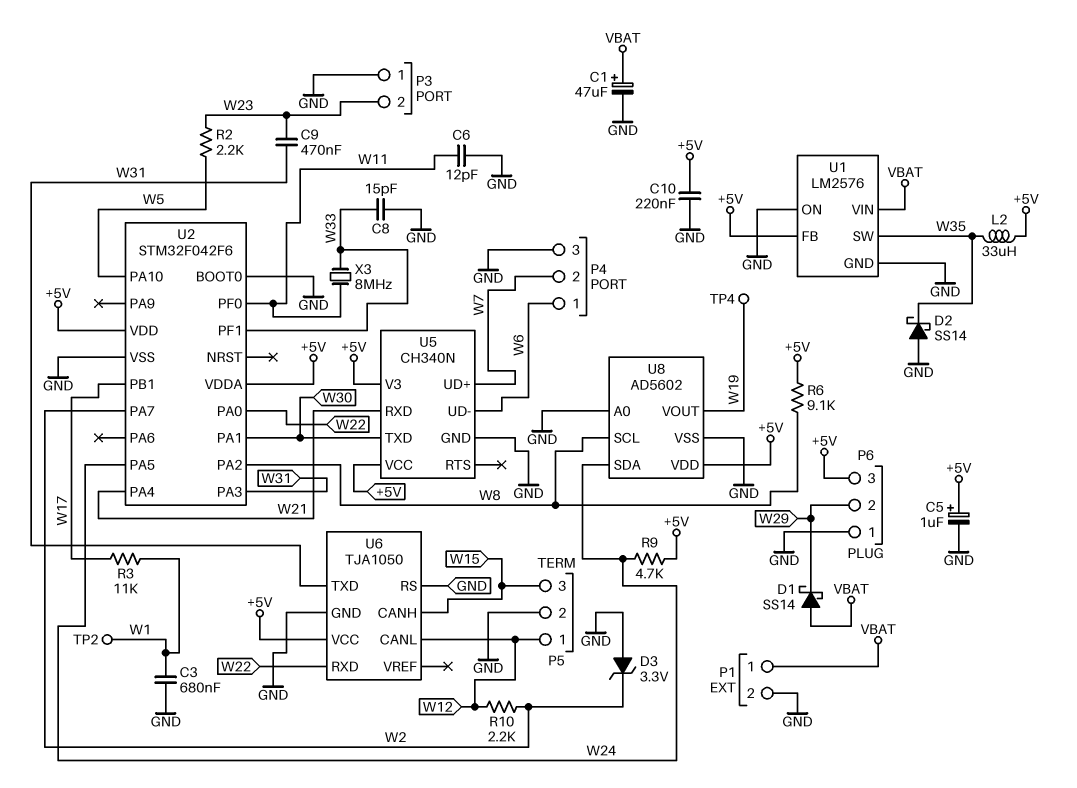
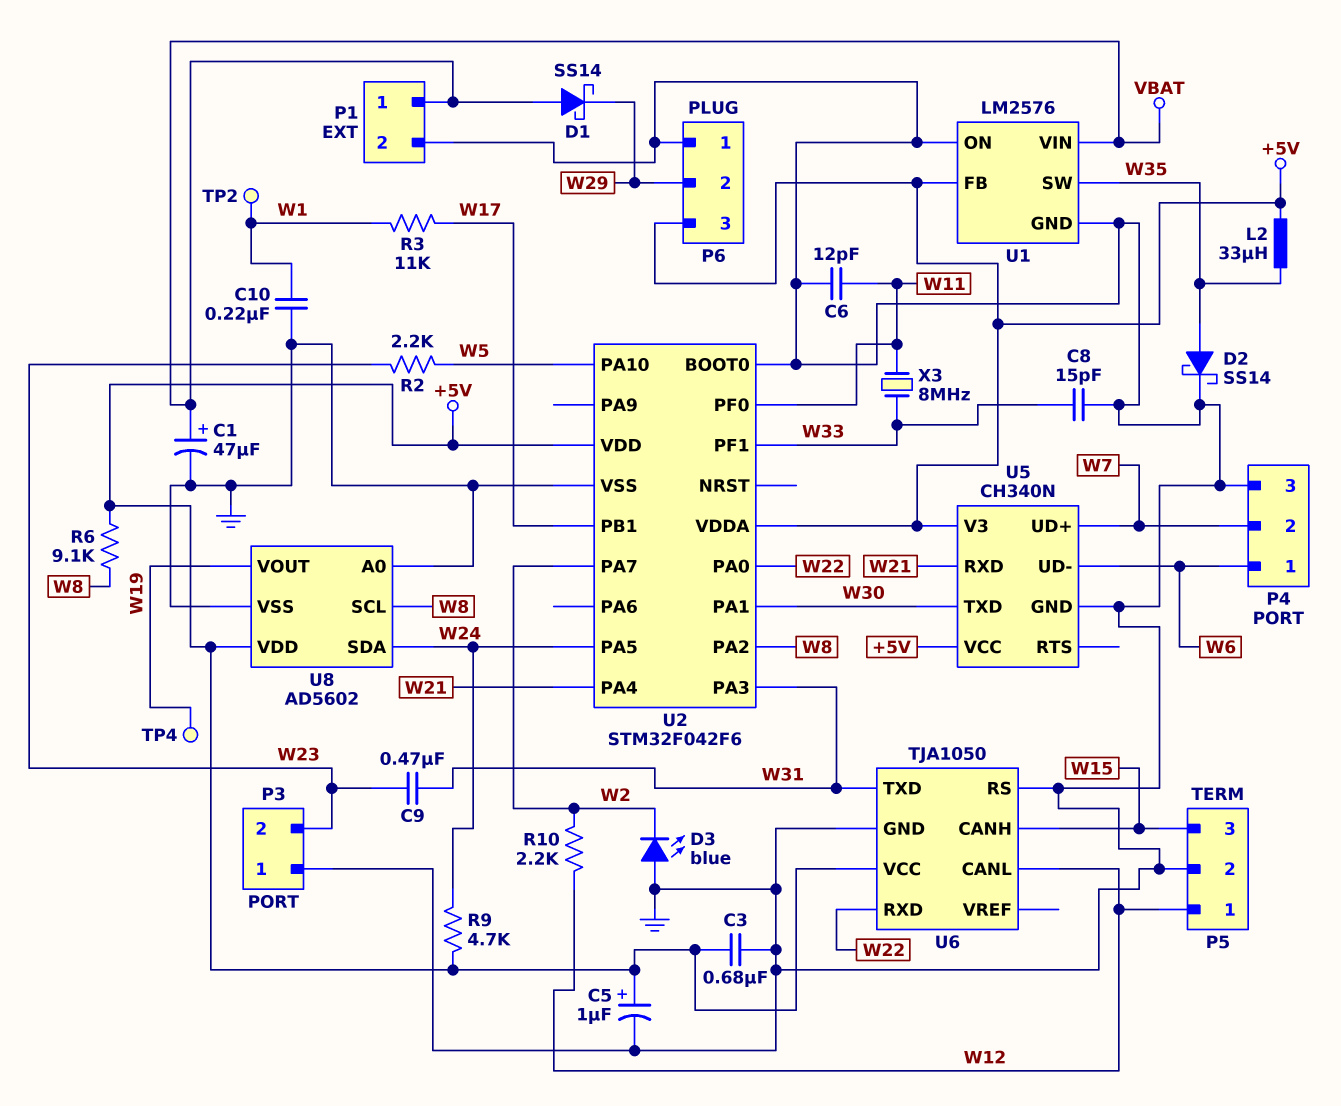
C3: 680nF (GND, W1) -> 680nF (+5V, GND)
C10: 220nF (+5V, GND) -> 220nF (GND, W1)
D2: schottky SS14 (A GND, K W35) -> schottky SS14 (A W35, K GND)
D3: zener 3.3V (A GND, K W2) -> LED blue (A GND, K W2)

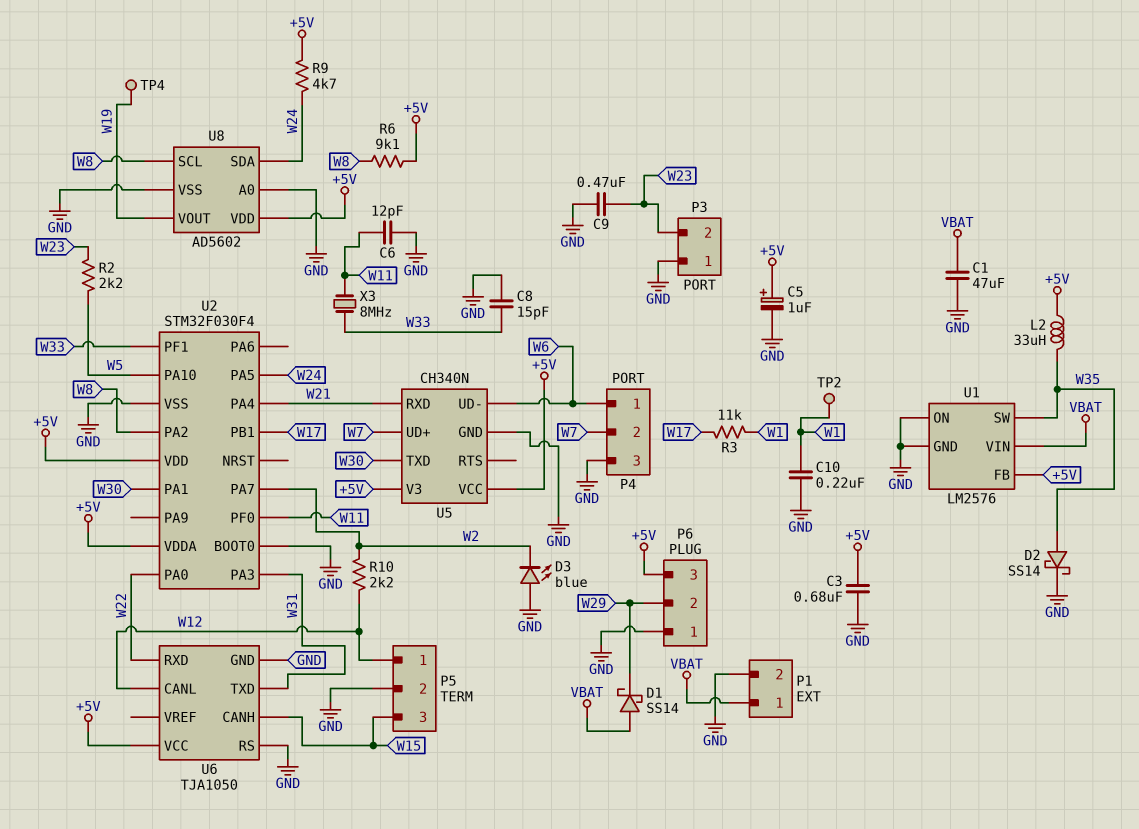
C1: 47uF (plus VBAT, minus GND) -> 47uF (GND, VBAT)
C9: 470nF (W23, W31) -> 470nF (GND, W23)
U2: STM32F042F6 -> STM32F030F4

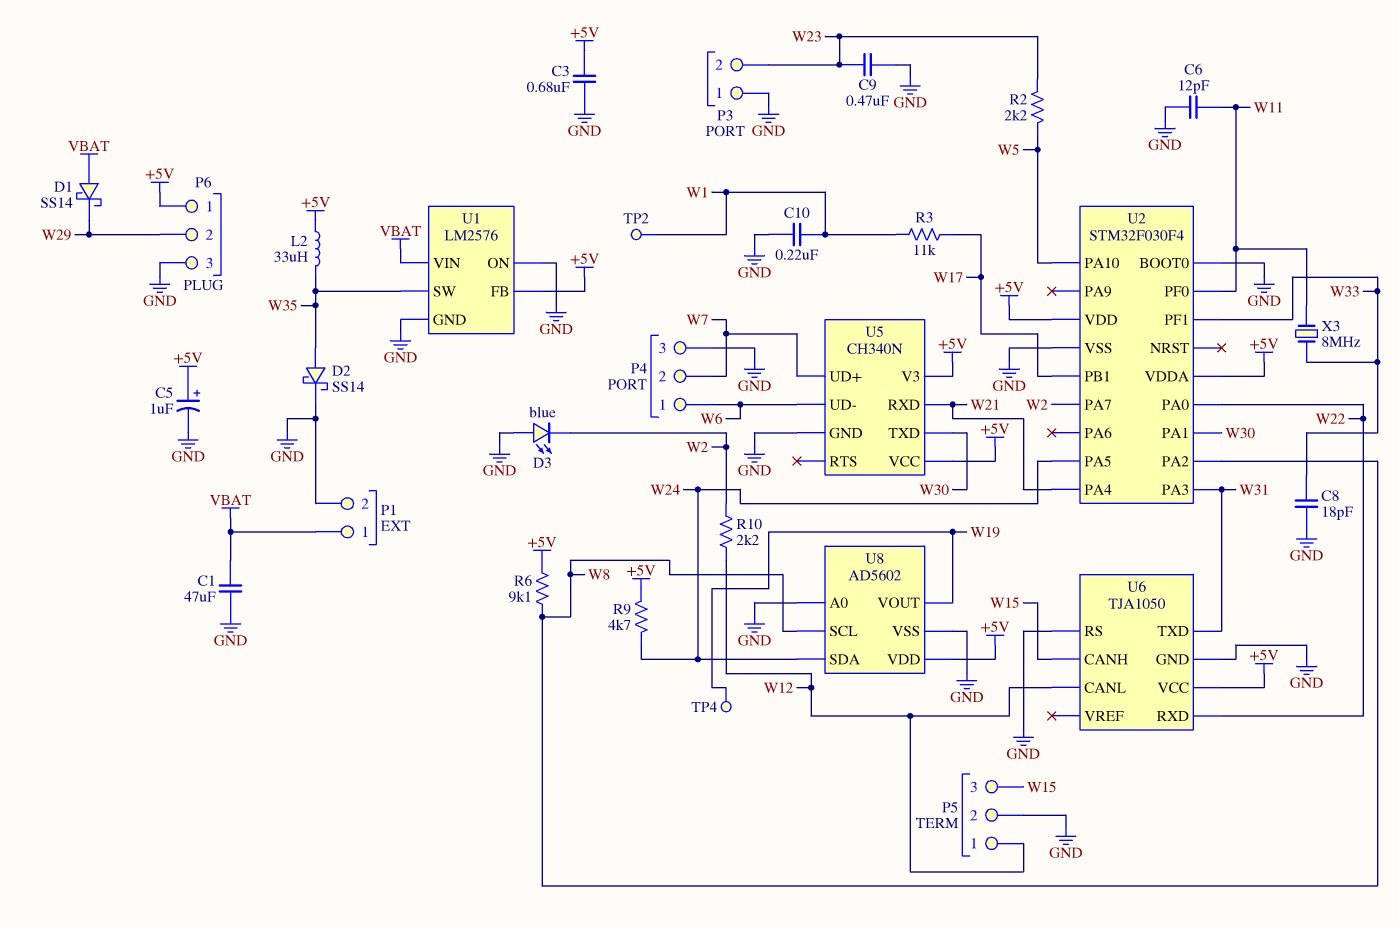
C8: 15pF (GND, W33) -> 18pF (GND, W33)
P6 pin 1: GND -> +5V
P6 pin 3: +5V -> GND

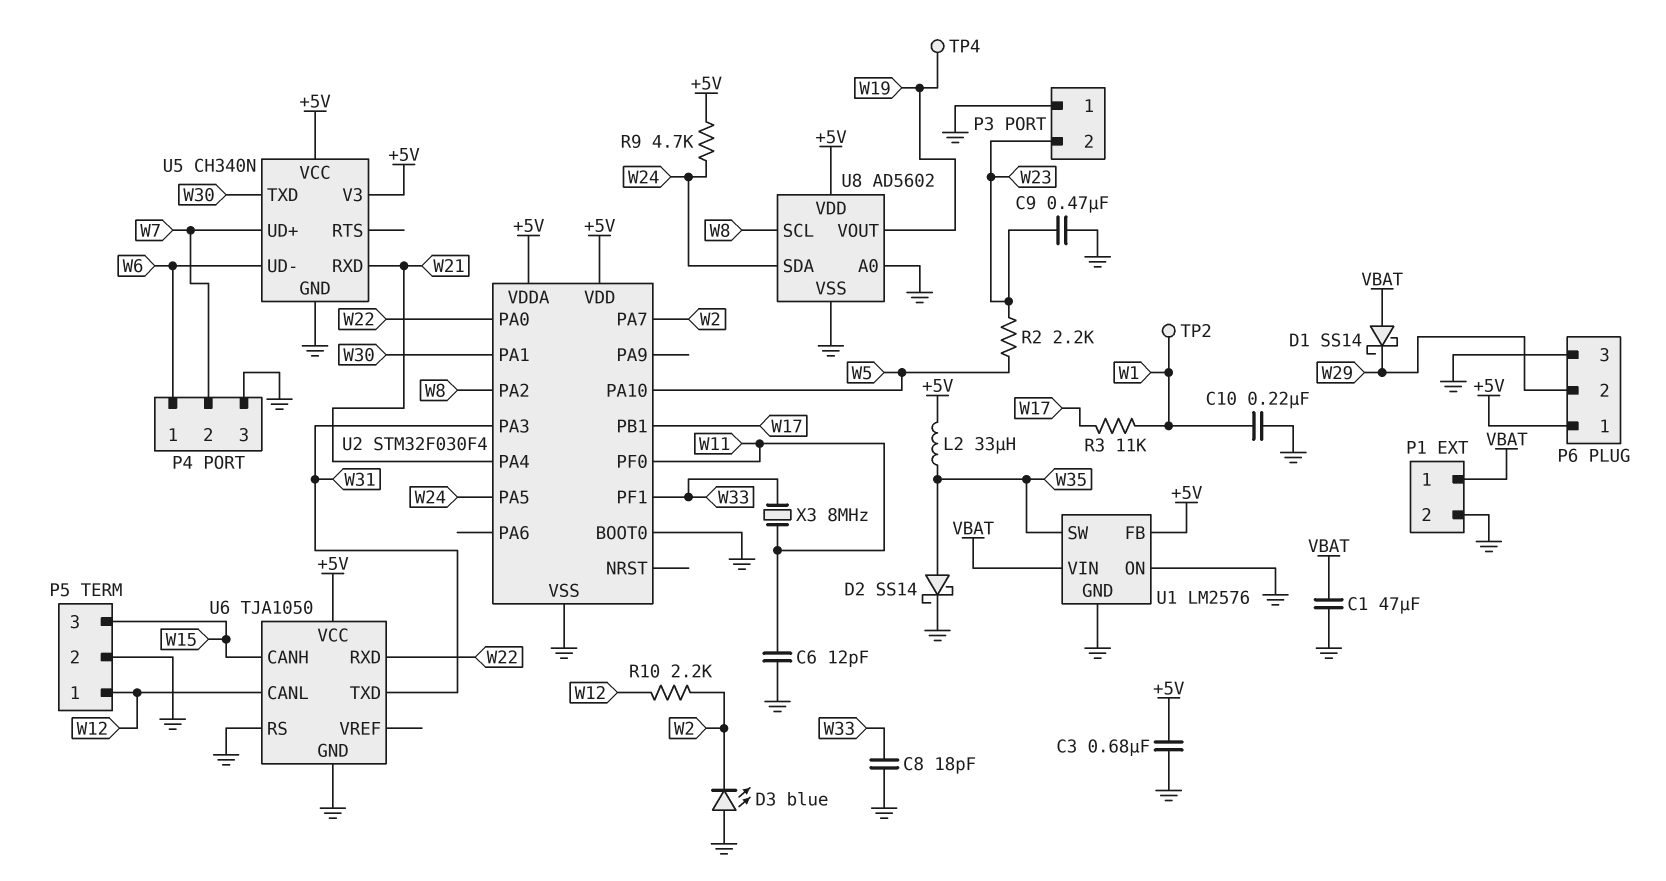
C5: 1uF (plus +5V, minus GND) -> none
R6: 9.1k (+5V, W8) -> none

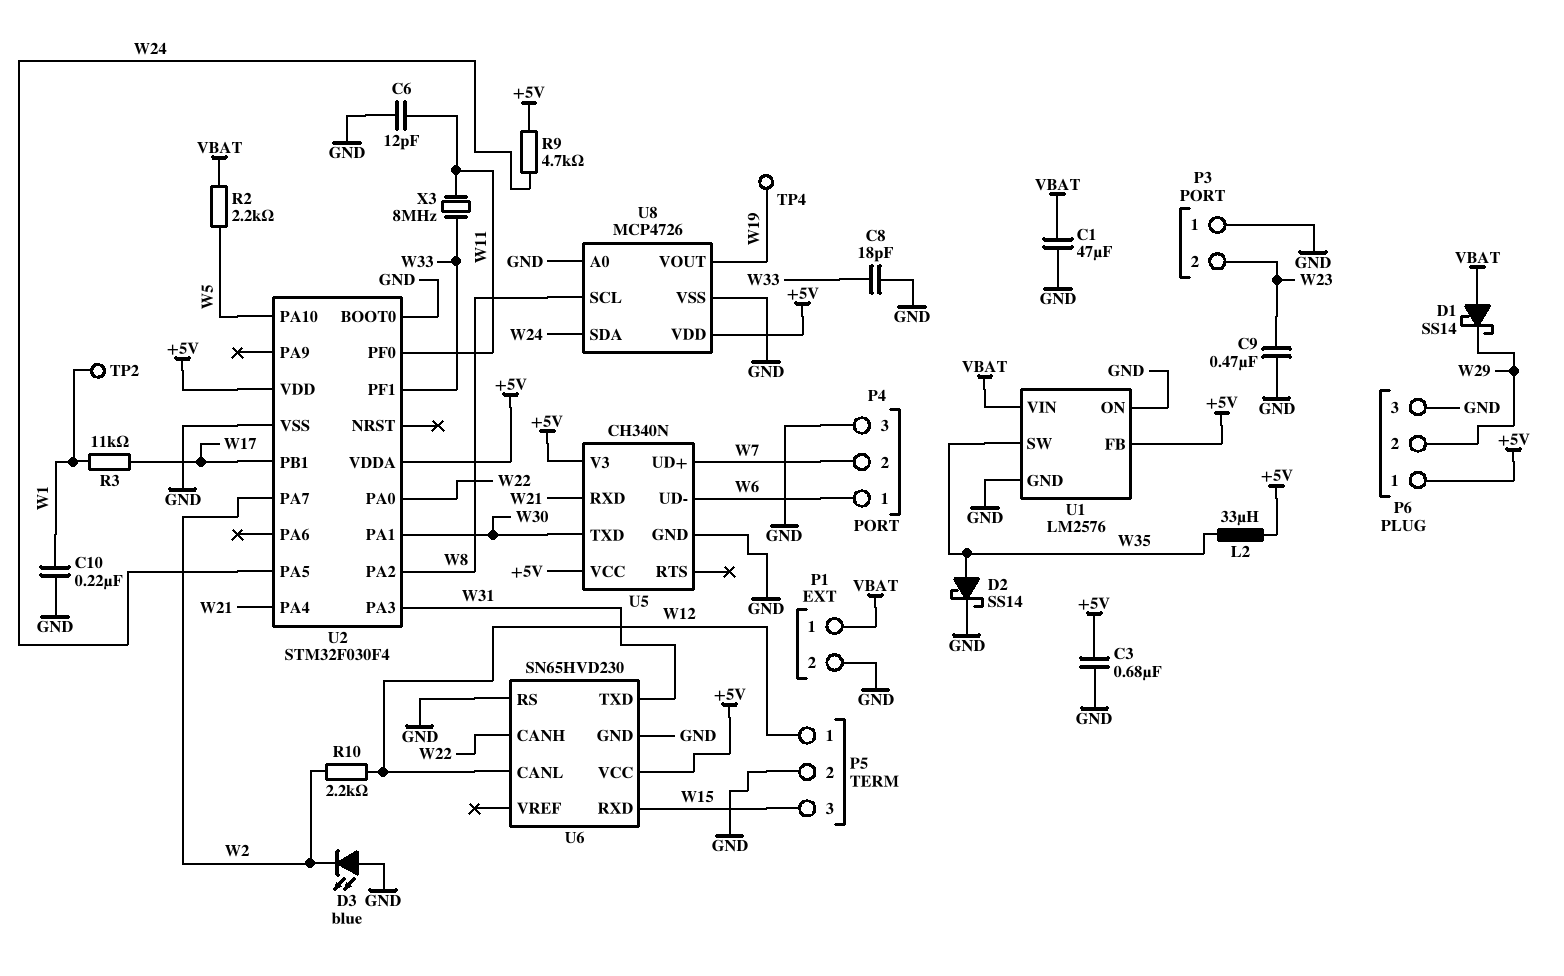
R2: 2.2k (W5, W23) -> 2.2k (VBAT, W5)
U6: TJA1050 -> SN65HVD230
U6 pin CANH: W15 -> W22
U6 pin RXD: W22 -> W15
U8: AD5602 -> MCP4726

